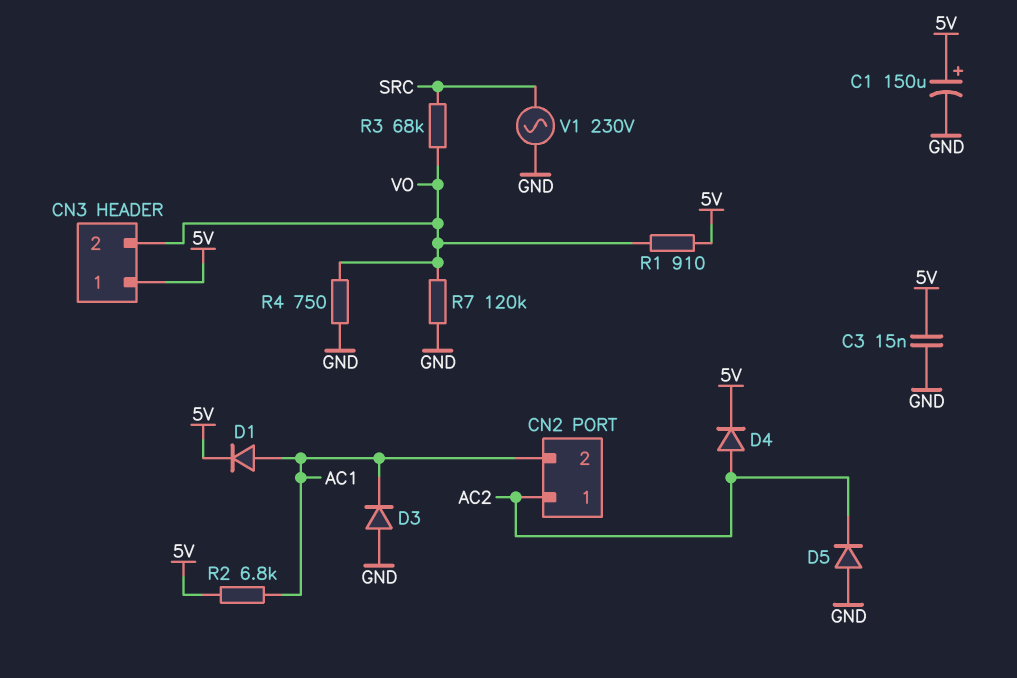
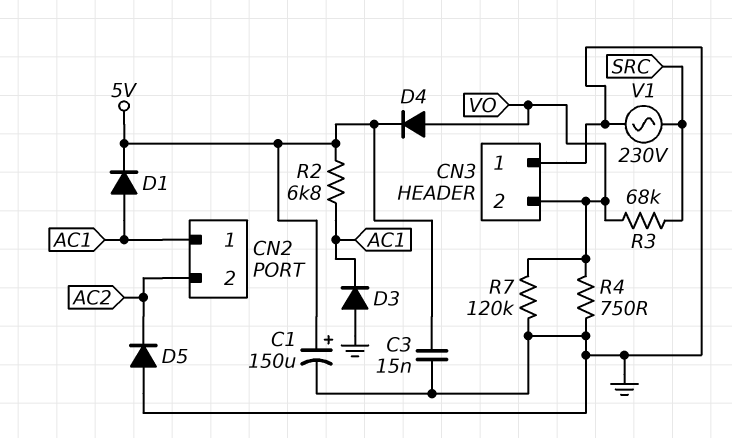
CN2 pin 1: AC2 -> AC1
CN2 pin 2: AC1 -> AC2
CN3 pin 1: 5V -> GND
D4: diode (A AC2, K 5V) -> diode (A VO, K 5V)
R1: 910 (5V, VO) -> none

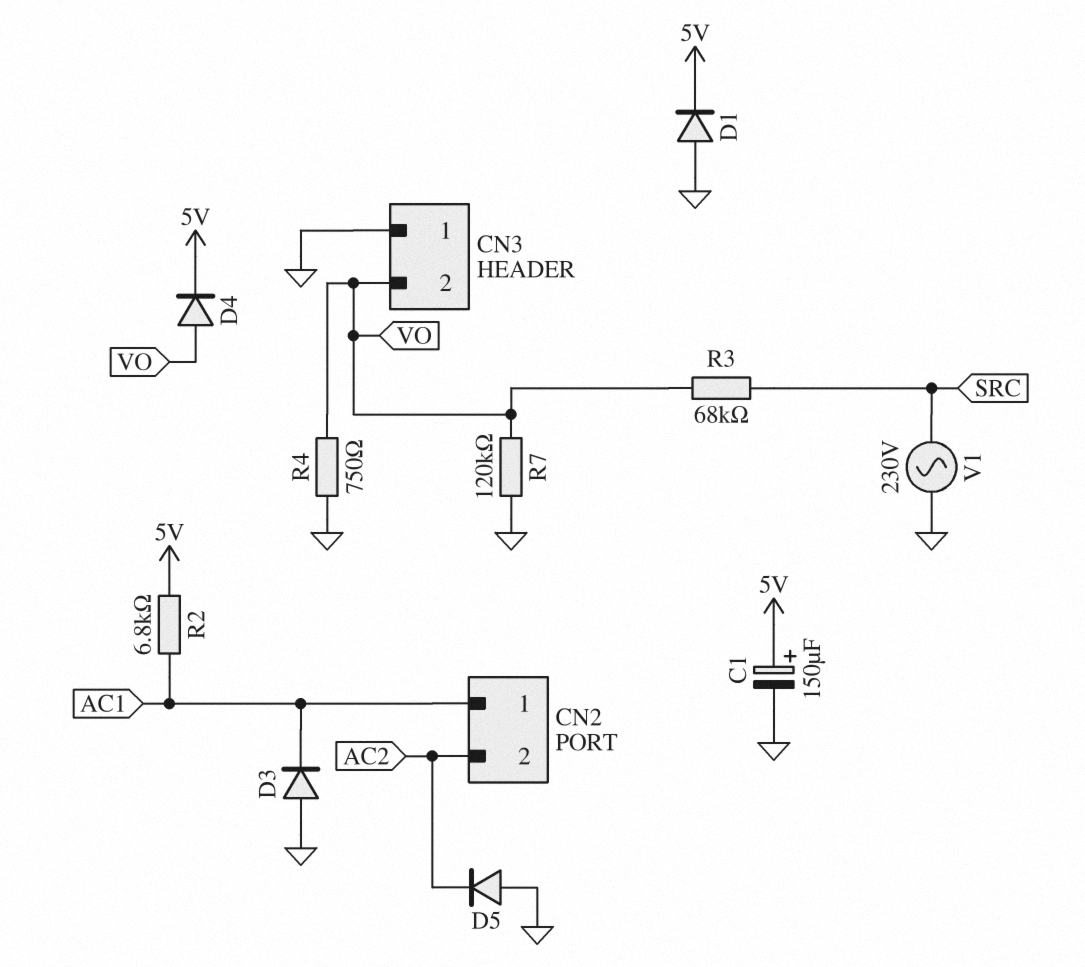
C3: 15nF (5V, GND) -> none
D1: diode (A AC1, K 5V) -> diode (A GND, K 5V)

